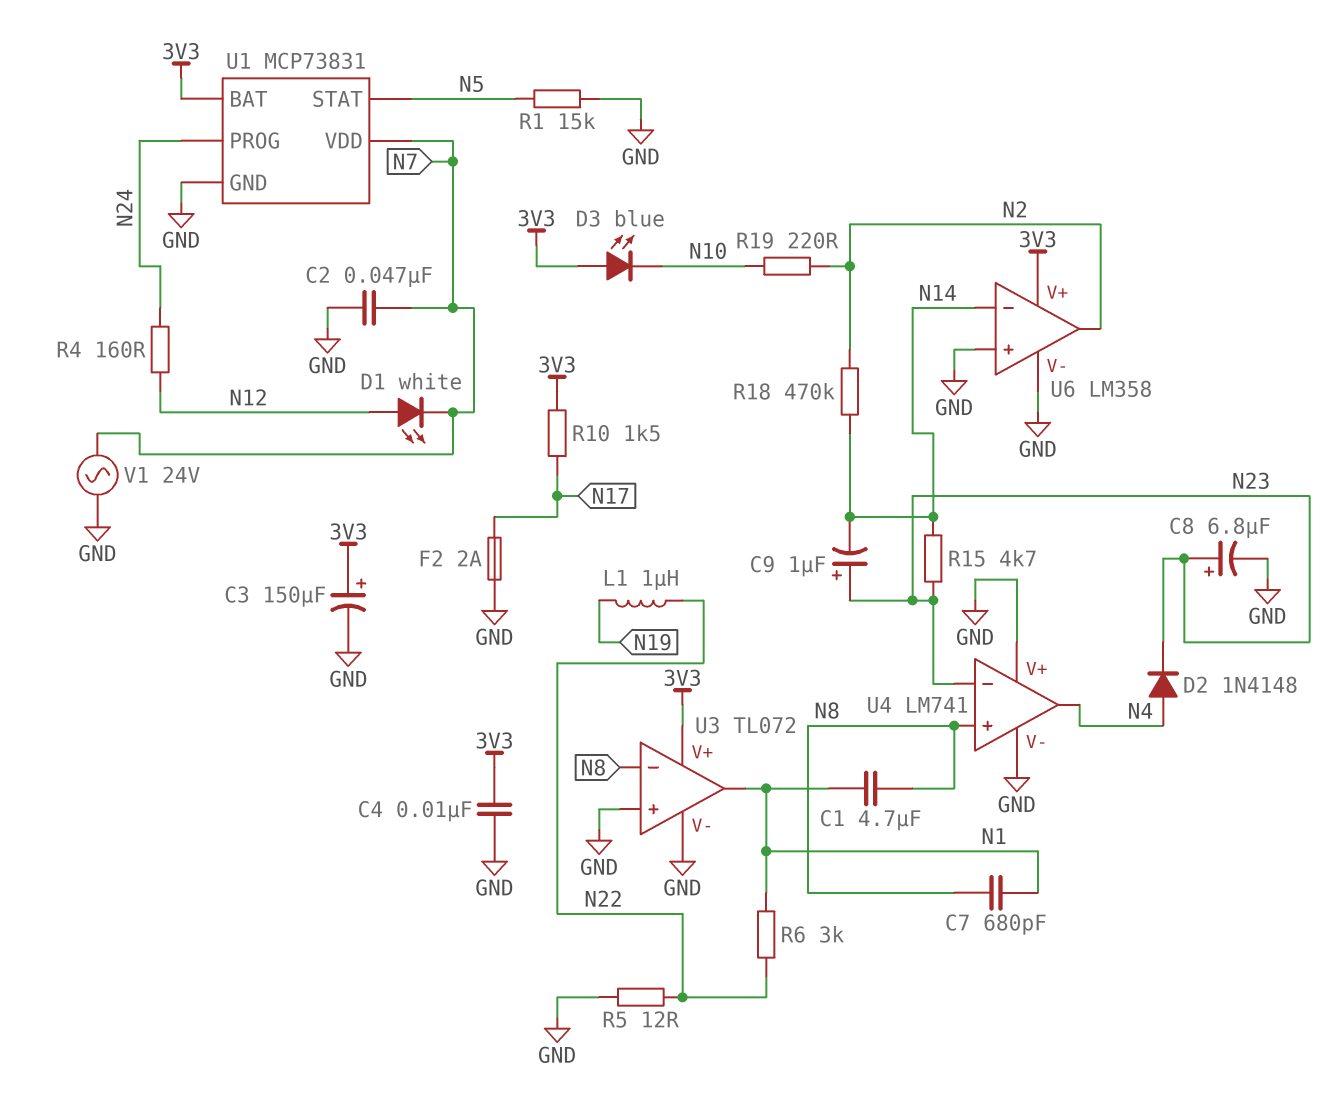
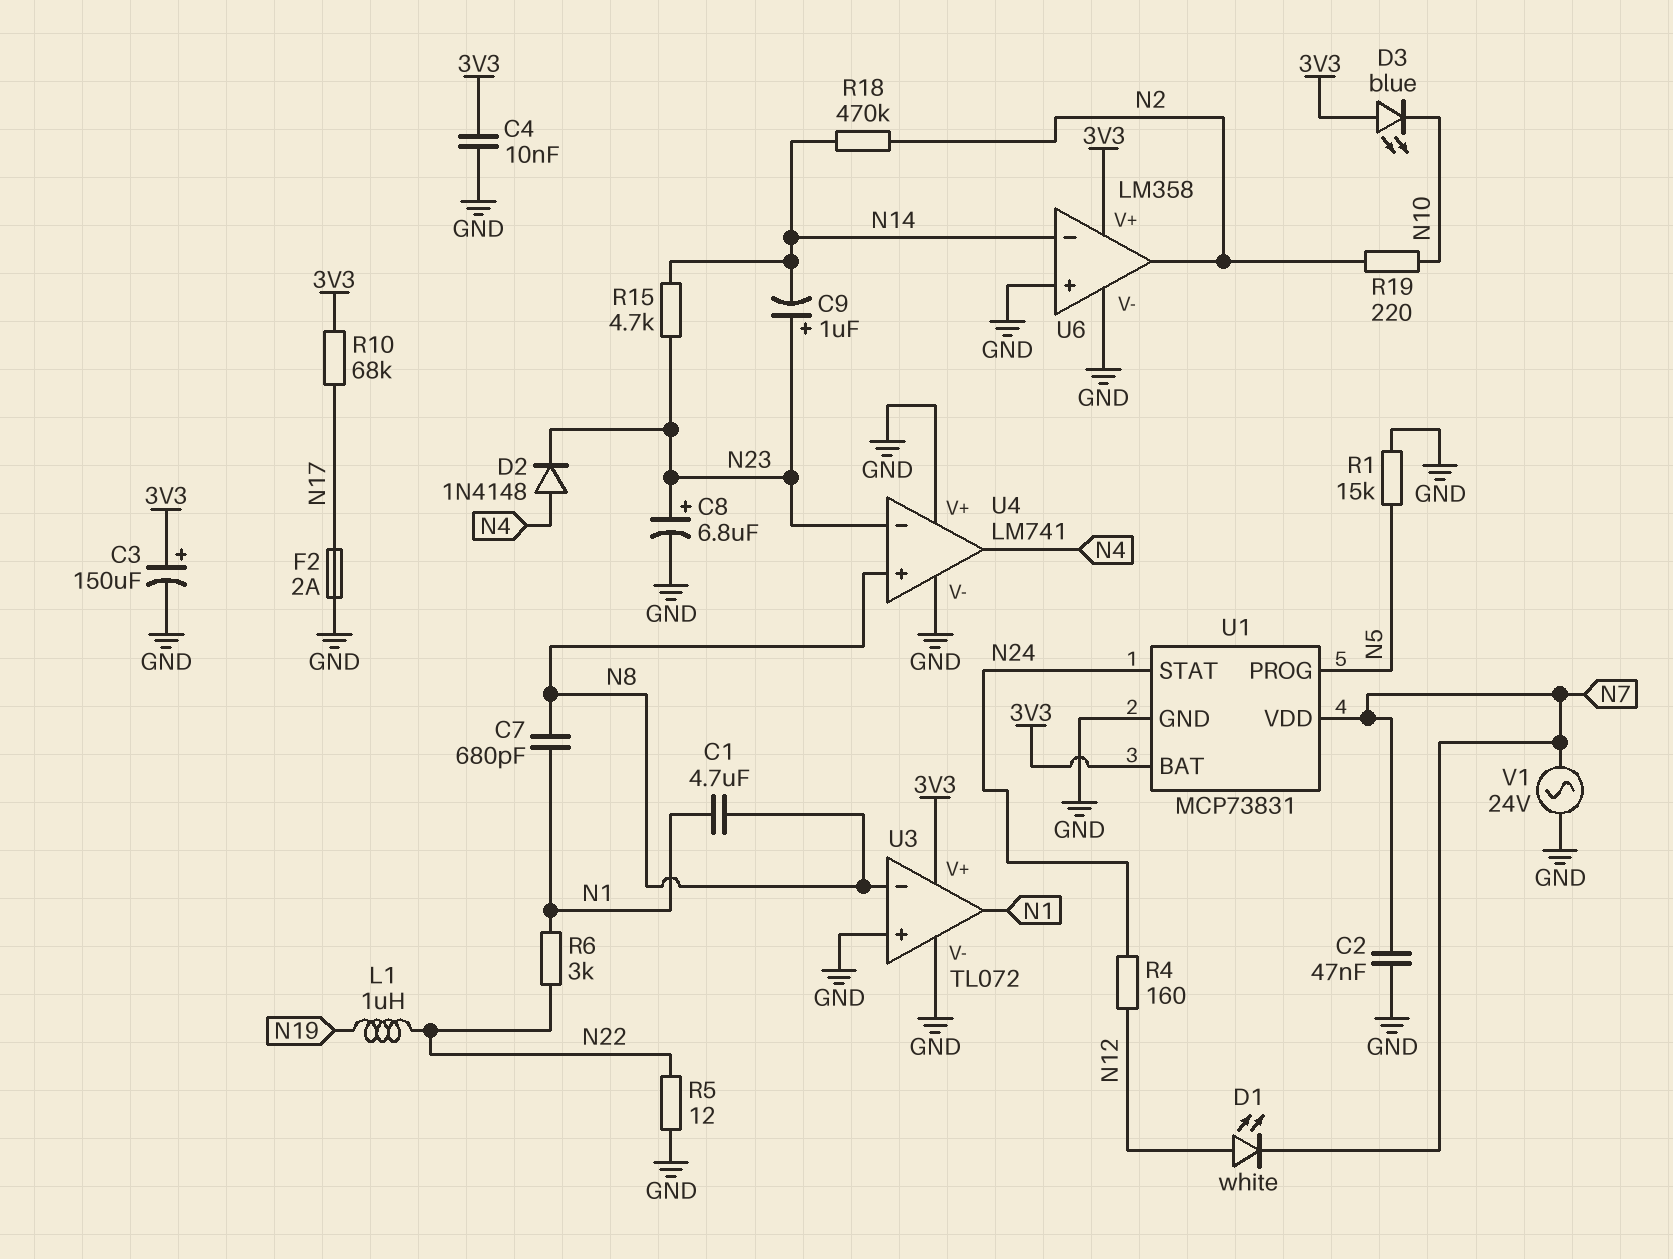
R10: 1.5k (3V3, N17) -> 68k (3V3, N17)
U1 pin PROG: N24 -> N5
U1 pin STAT: N5 -> N24

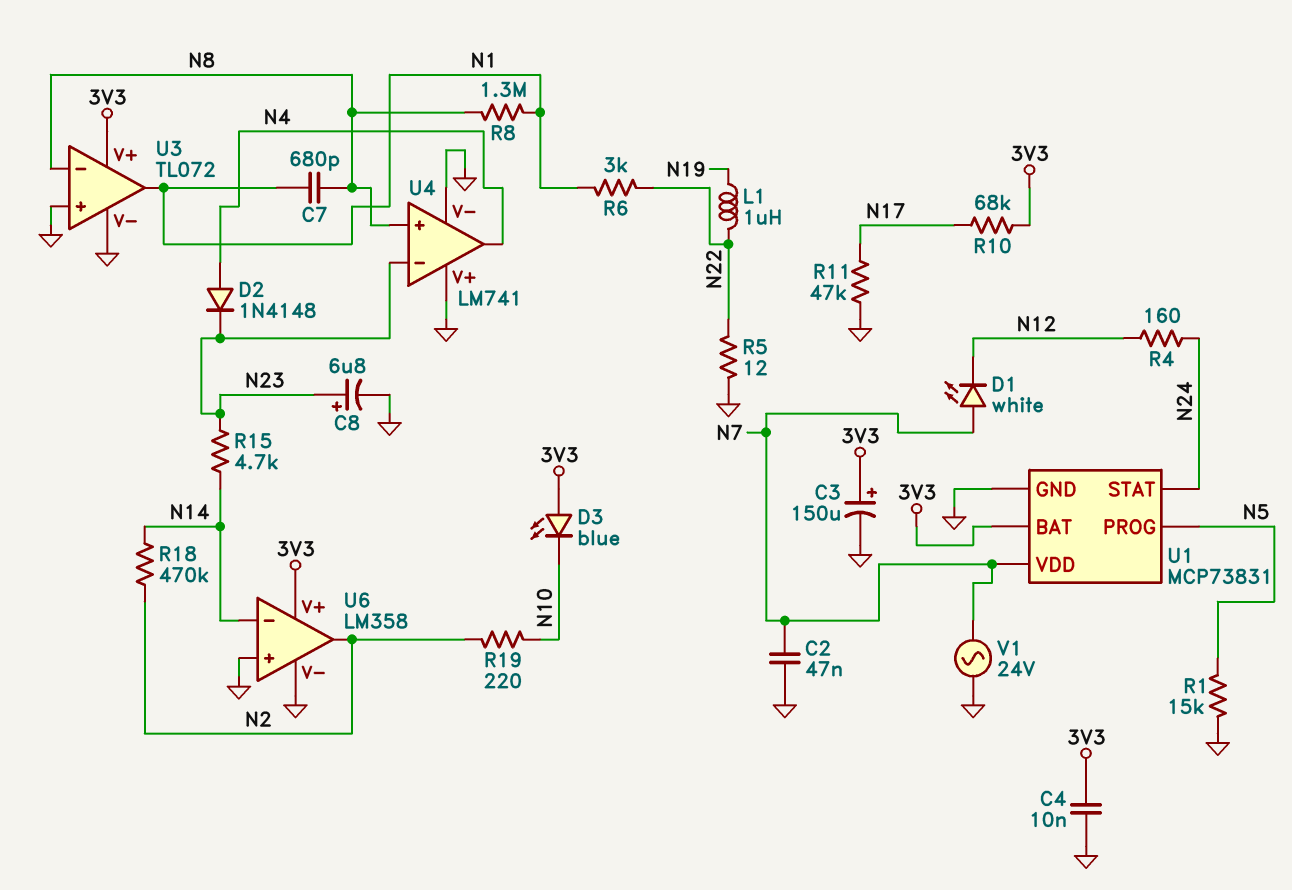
C1: 4.7uF (N1, N8) -> none
C9: 1uF (plus N23, minus N14) -> none
D1: LED white (A N12, K N7) -> LED white (A N7, K N12)
F2: 2A (GND, N17) -> none
R8: none -> 1.3M (N1, N8)
R11: none -> 47k (GND, N17)

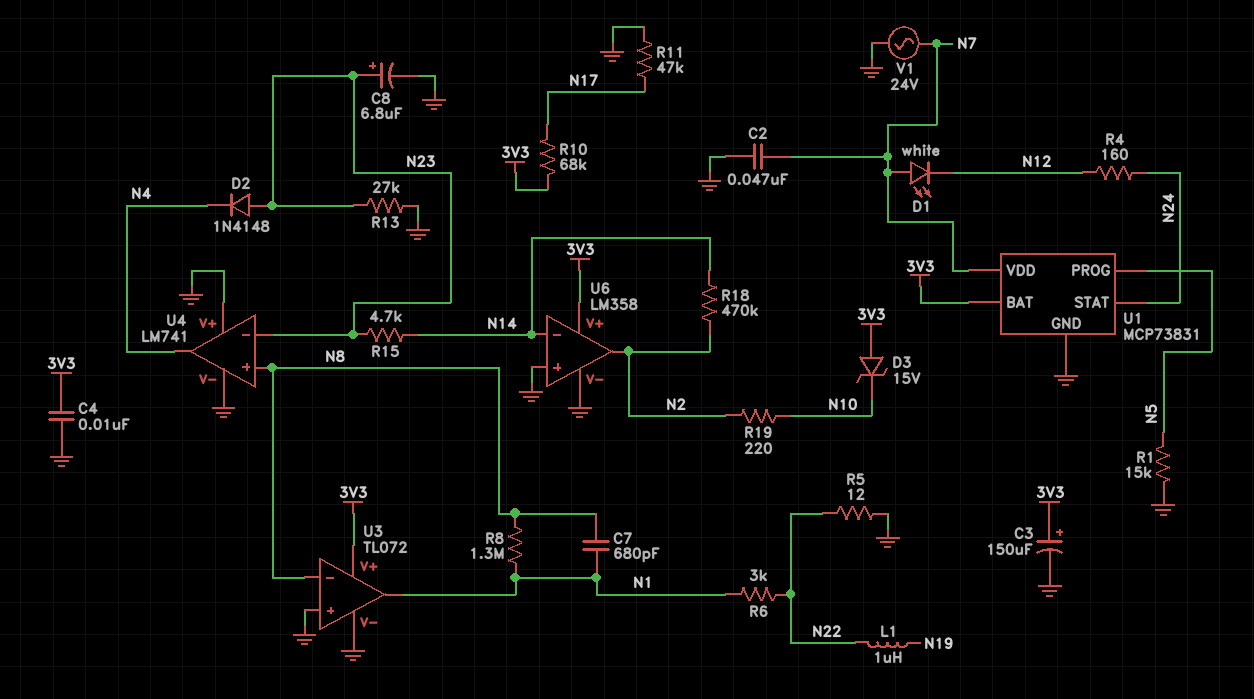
D2: diode 1N4148 (A N4, K N23) -> diode 1N4148 (A N23, K N4)
D3: LED blue (A 3V3, K N10) -> zener 15V (A 3V3, K N10)
R13: none -> 27k (GND, N23)

